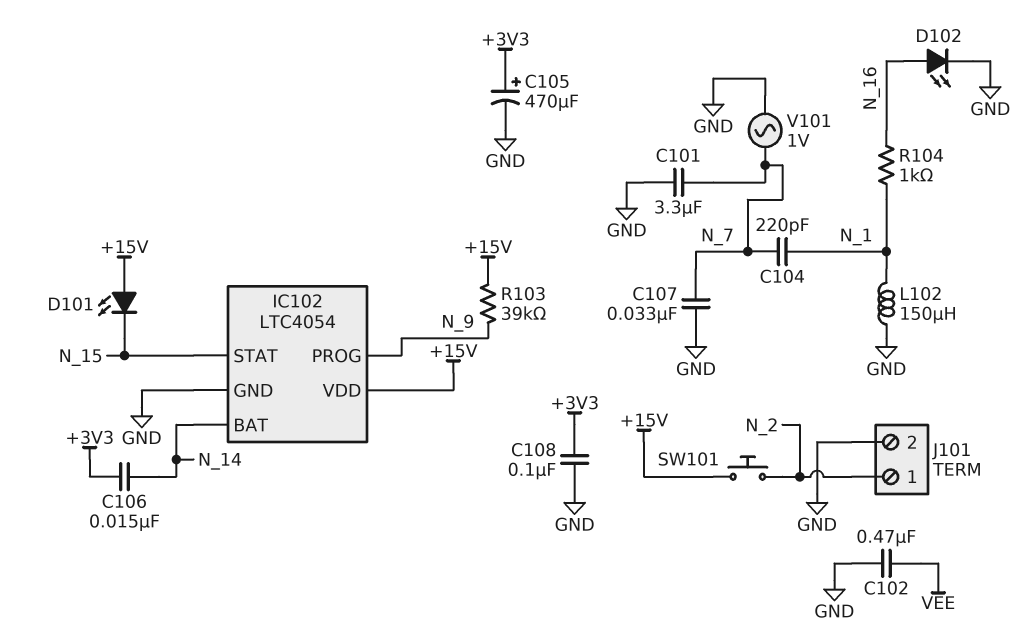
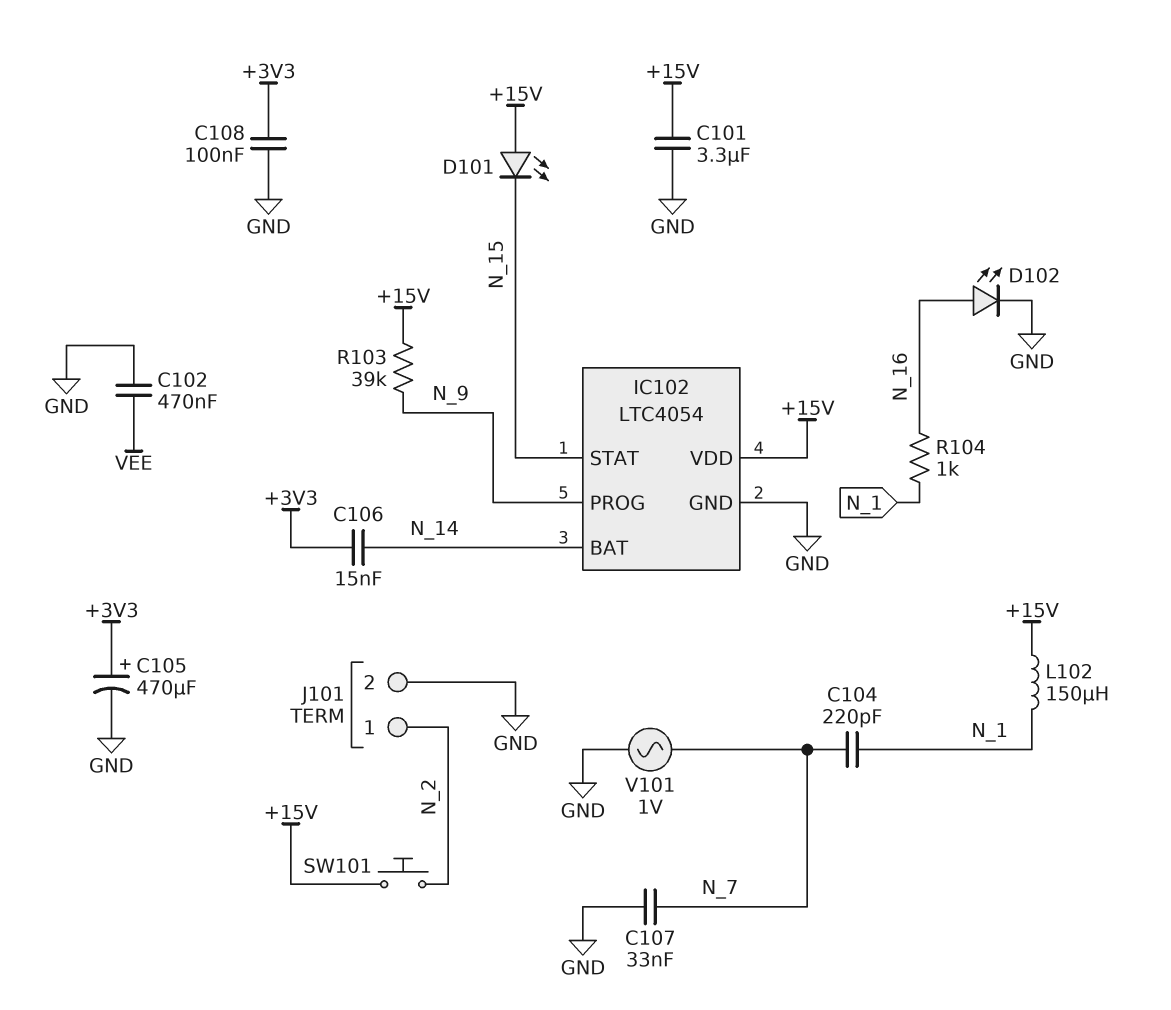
C101: 3.3uF (GND, N_7) -> 3.3uF (+15V, GND)
L102: 150uH (GND, N_1) -> 150uH (+15V, N_1)

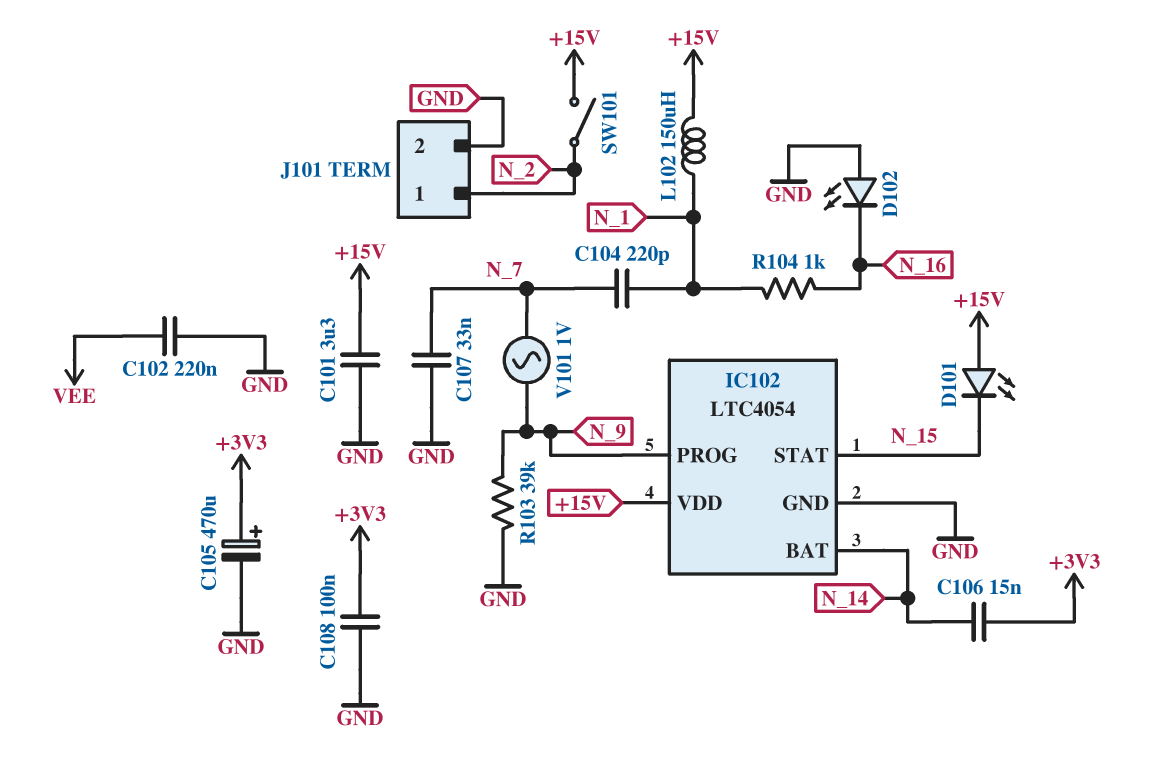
C102: 470nF (GND, VEE) -> 220nF (GND, VEE)
D102: LED (A N_16, K GND) -> LED (A GND, K N_16)
R103: 39k (+15V, N_9) -> 39k (GND, N_9)
SW101: button (+15V, N_2) -> switch (+15V, N_2)
V101: AC 1V (GND, N_7) -> AC 1V (N_7, N_9)

